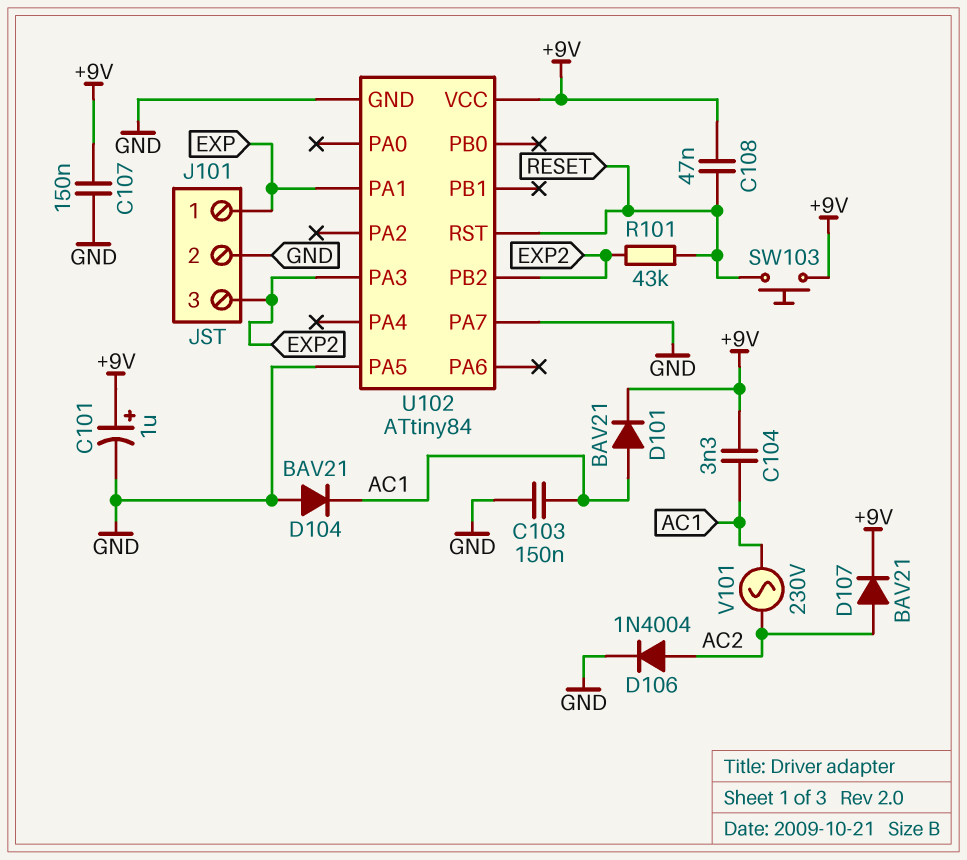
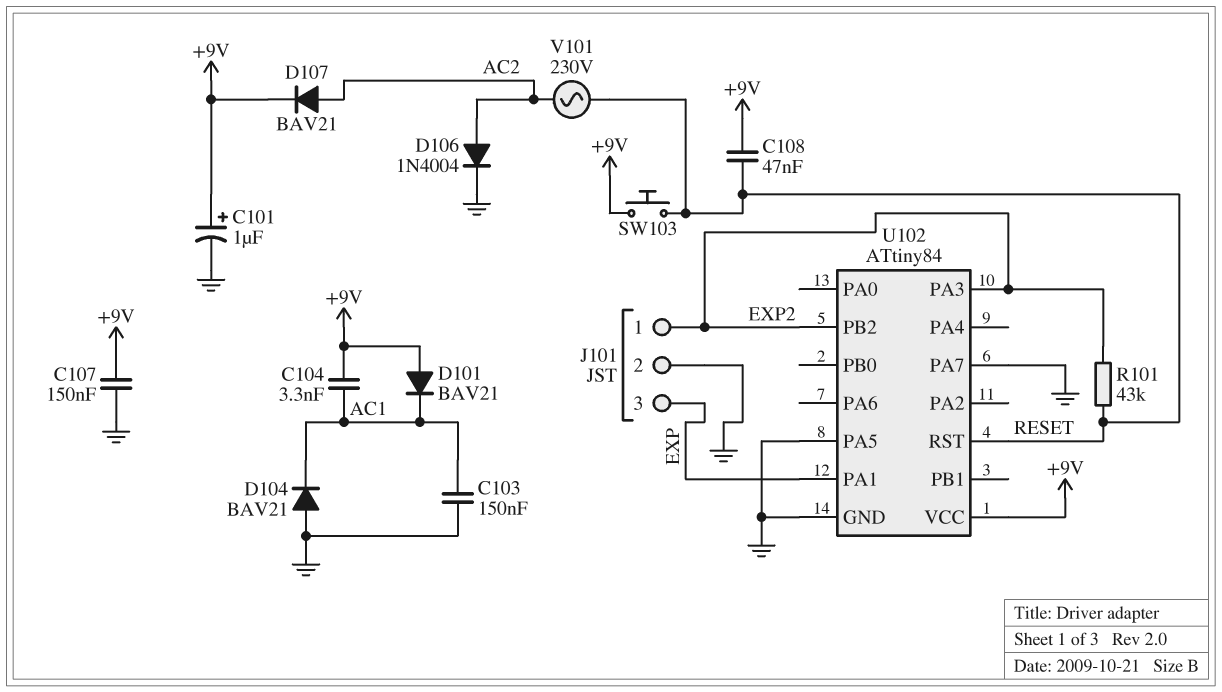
D101: diode BAV21 (A AC1, K +9V) -> diode BAV21 (A +9V, K AC1)
J101 pin 1: EXP -> EXP2
J101 pin 3: EXP2 -> EXP
V101: AC 230V (AC1, AC2) -> AC 230V (AC2, RESET)

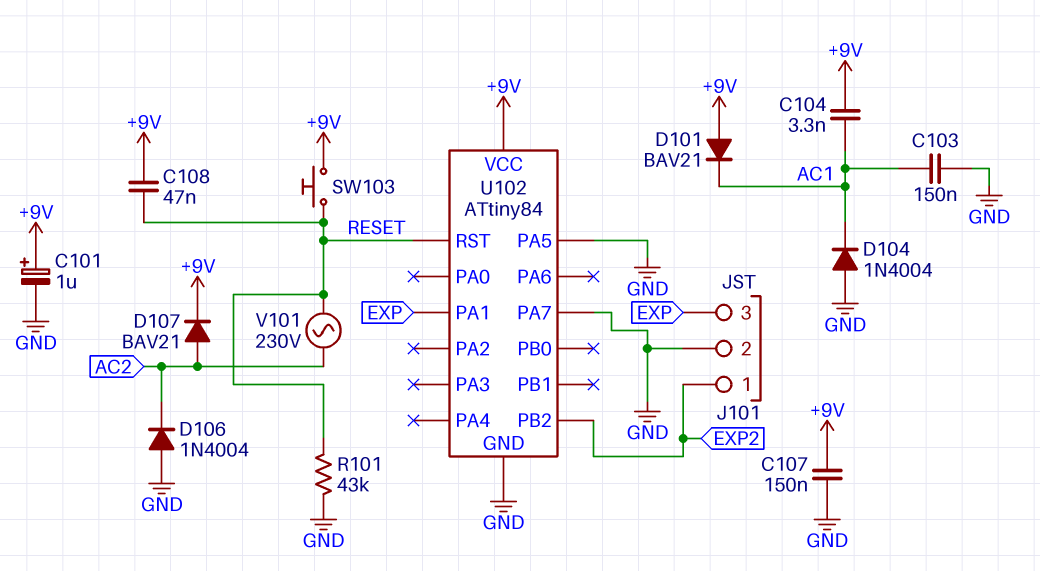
D104: diode BAV21 (A GND, K AC1) -> diode 1N4004 (A GND, K AC1)
D106: diode 1N4004 (A AC2, K GND) -> diode 1N4004 (A GND, K AC2)
R101: 43k (EXP2, RESET) -> 43k (GND, RESET)
U102 pin PA3: EXP2 -> none

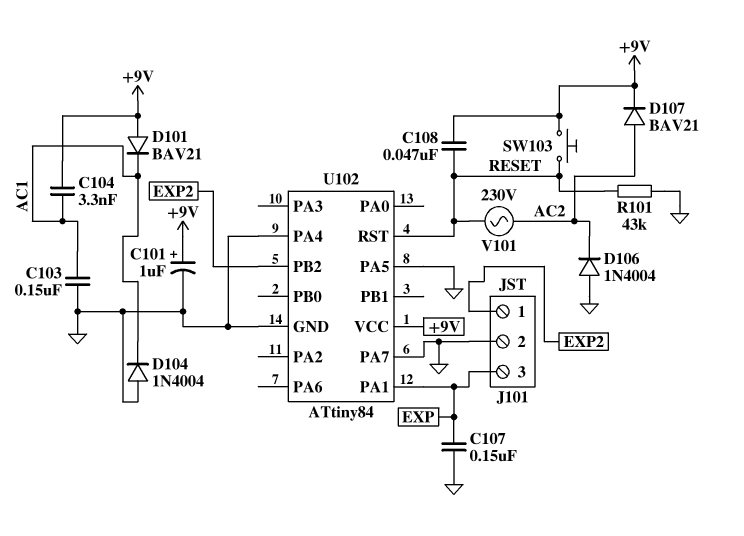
C107: 150nF (+9V, GND) -> 150nF (EXP, GND)
U102 pin PA4: none -> GND

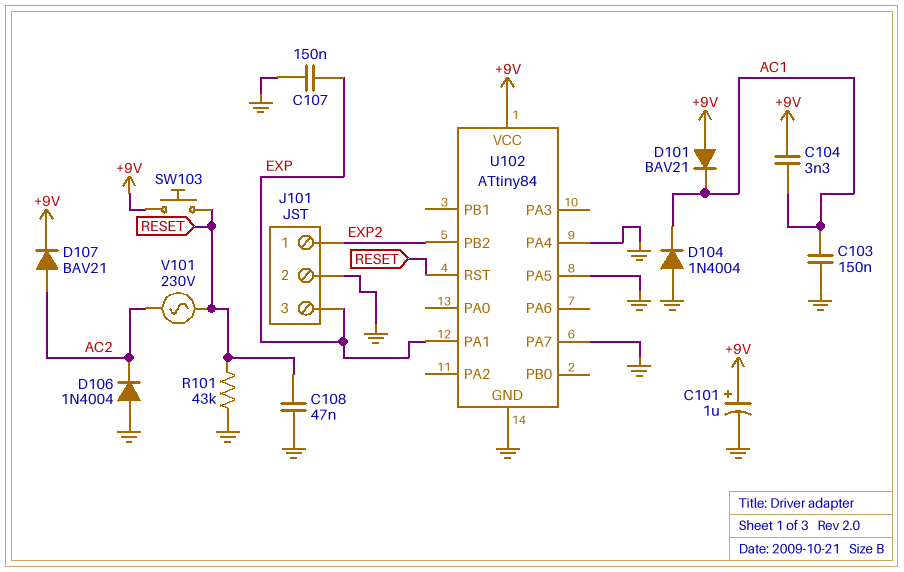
C108: 47nF (+9V, RESET) -> 47nF (GND, RESET)

